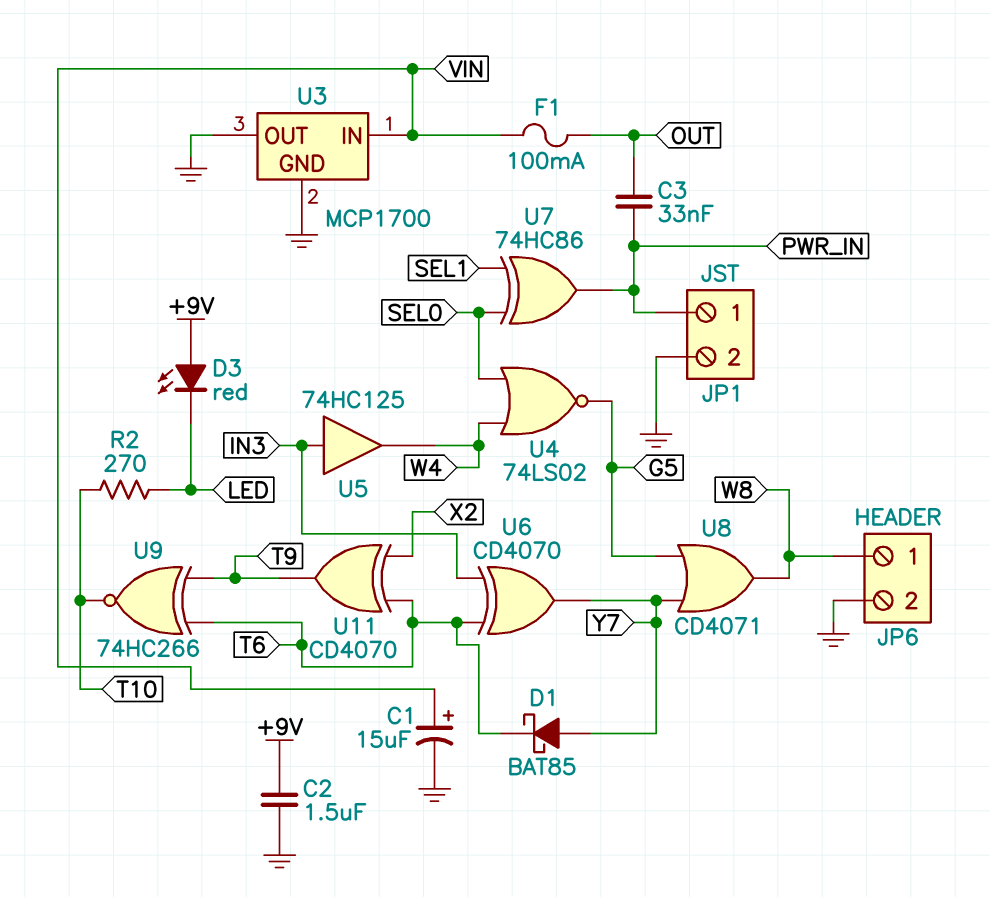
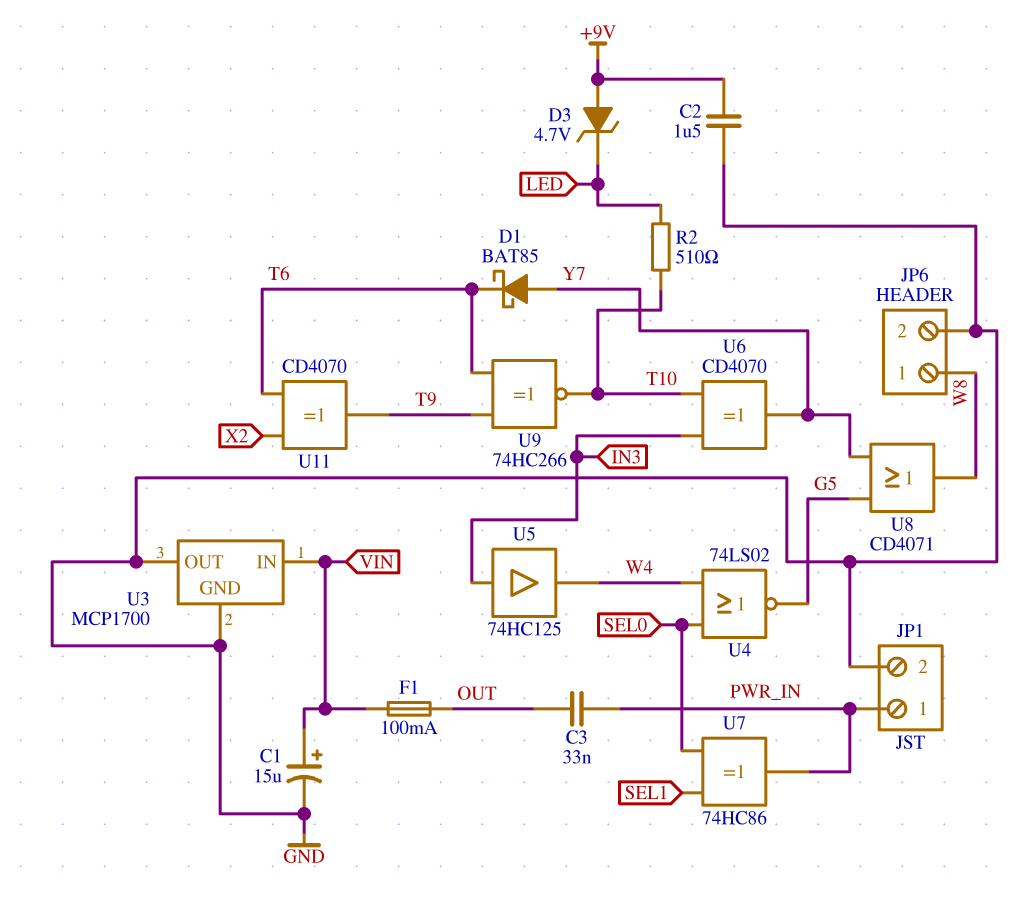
D3: LED red (A +9V, K LED) -> zener 4.7V (A +9V, K LED)
R2: 270 (LED, T10) -> 510 (LED, T10)
U6: XOR CD4070 (in IN3, in T6, out Y7) -> XOR CD4070 (in IN3, in T10, out Y7)

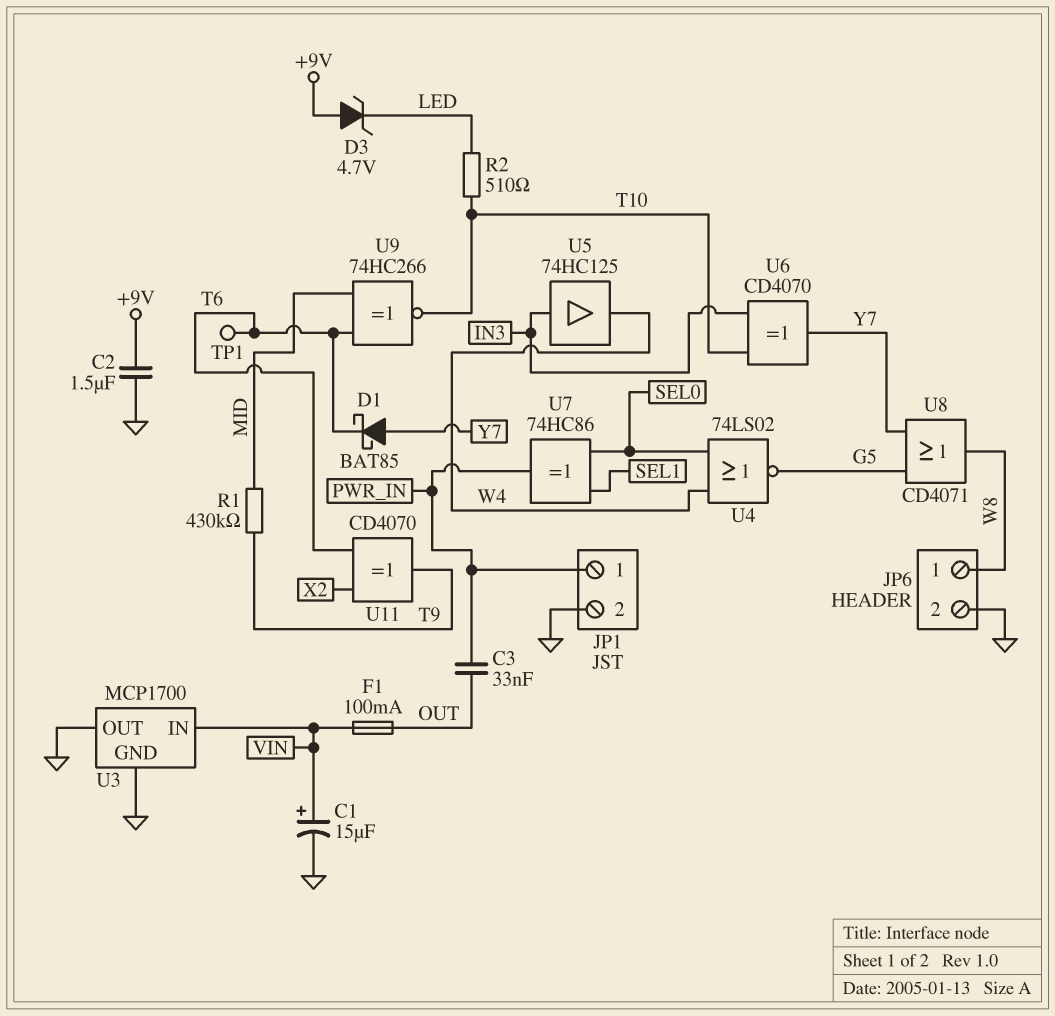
R1: none -> 430k (MID, T9)
TP1: none -> test point (T6)
U9: XNOR 74HC266 (in T6, in T9, out T10) -> XNOR 74HC266 (in MID, in T6, out T10)

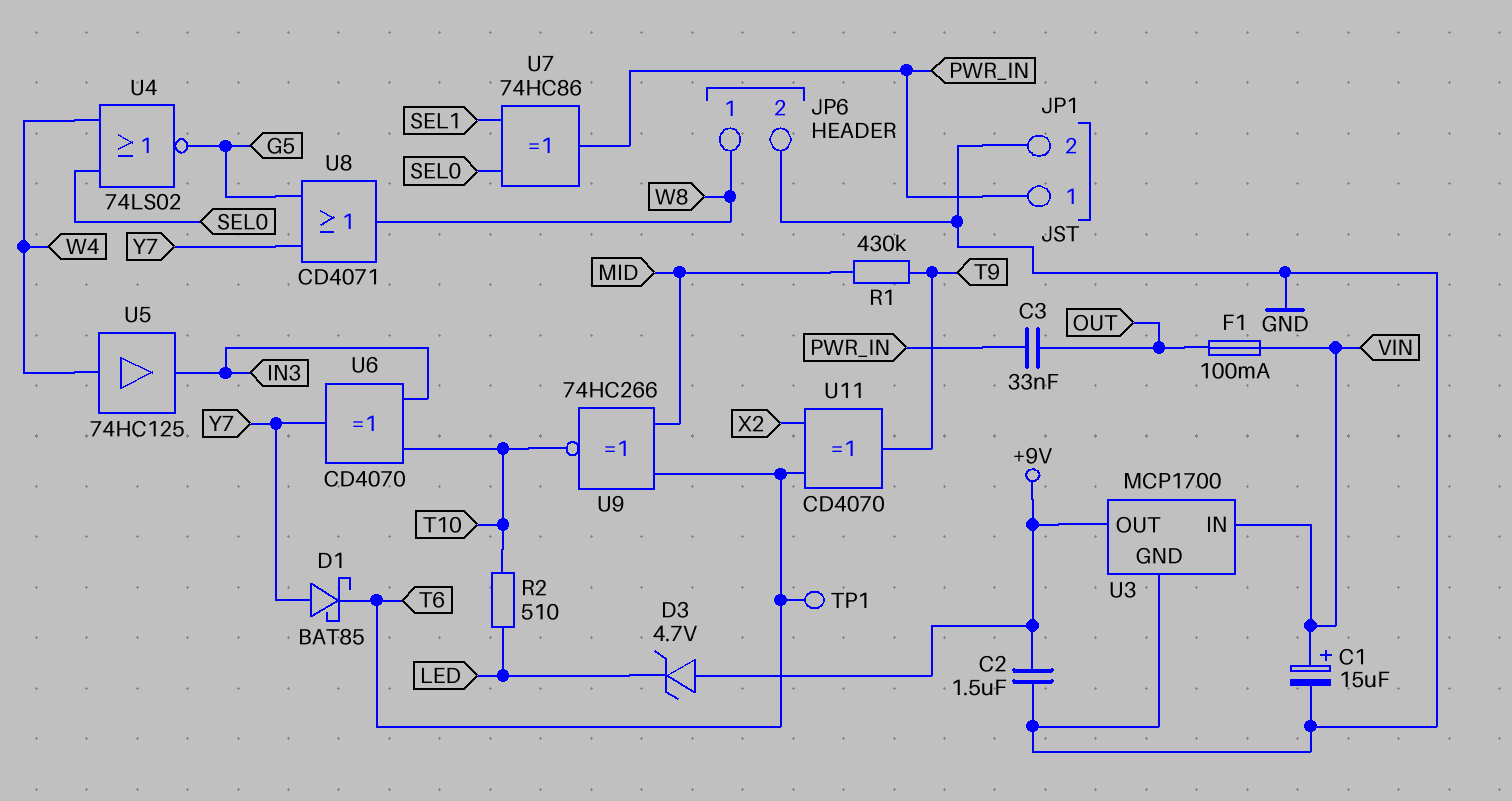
U3 pin OUT: GND -> +9V
U5: buffer 74HC125 (in IN3, out W4) -> buffer 74HC125 (in W4, out IN3)

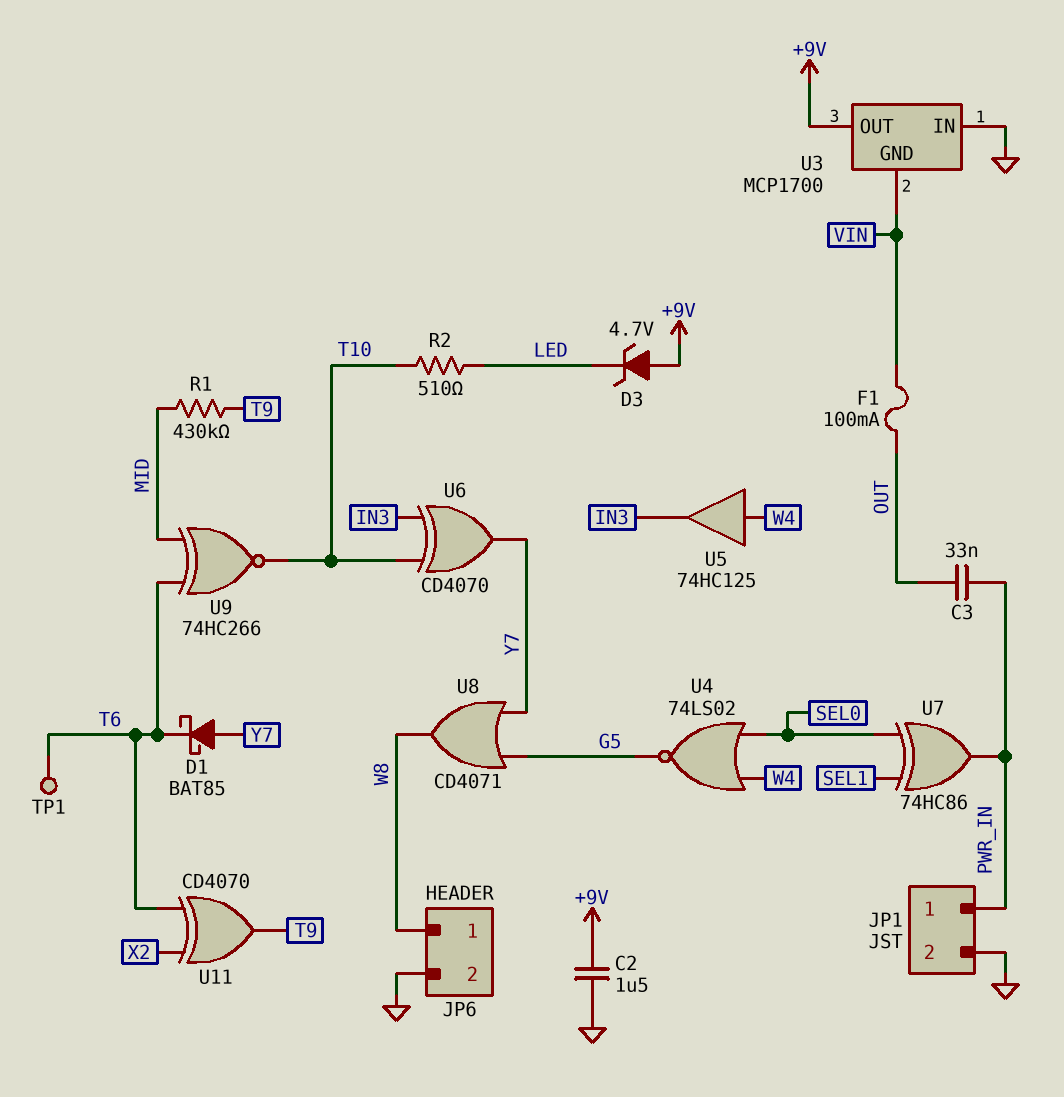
C1: 15uF (plus VIN, minus GND) -> none
U3 pin GND: GND -> VIN
U3 pin IN: VIN -> GND

